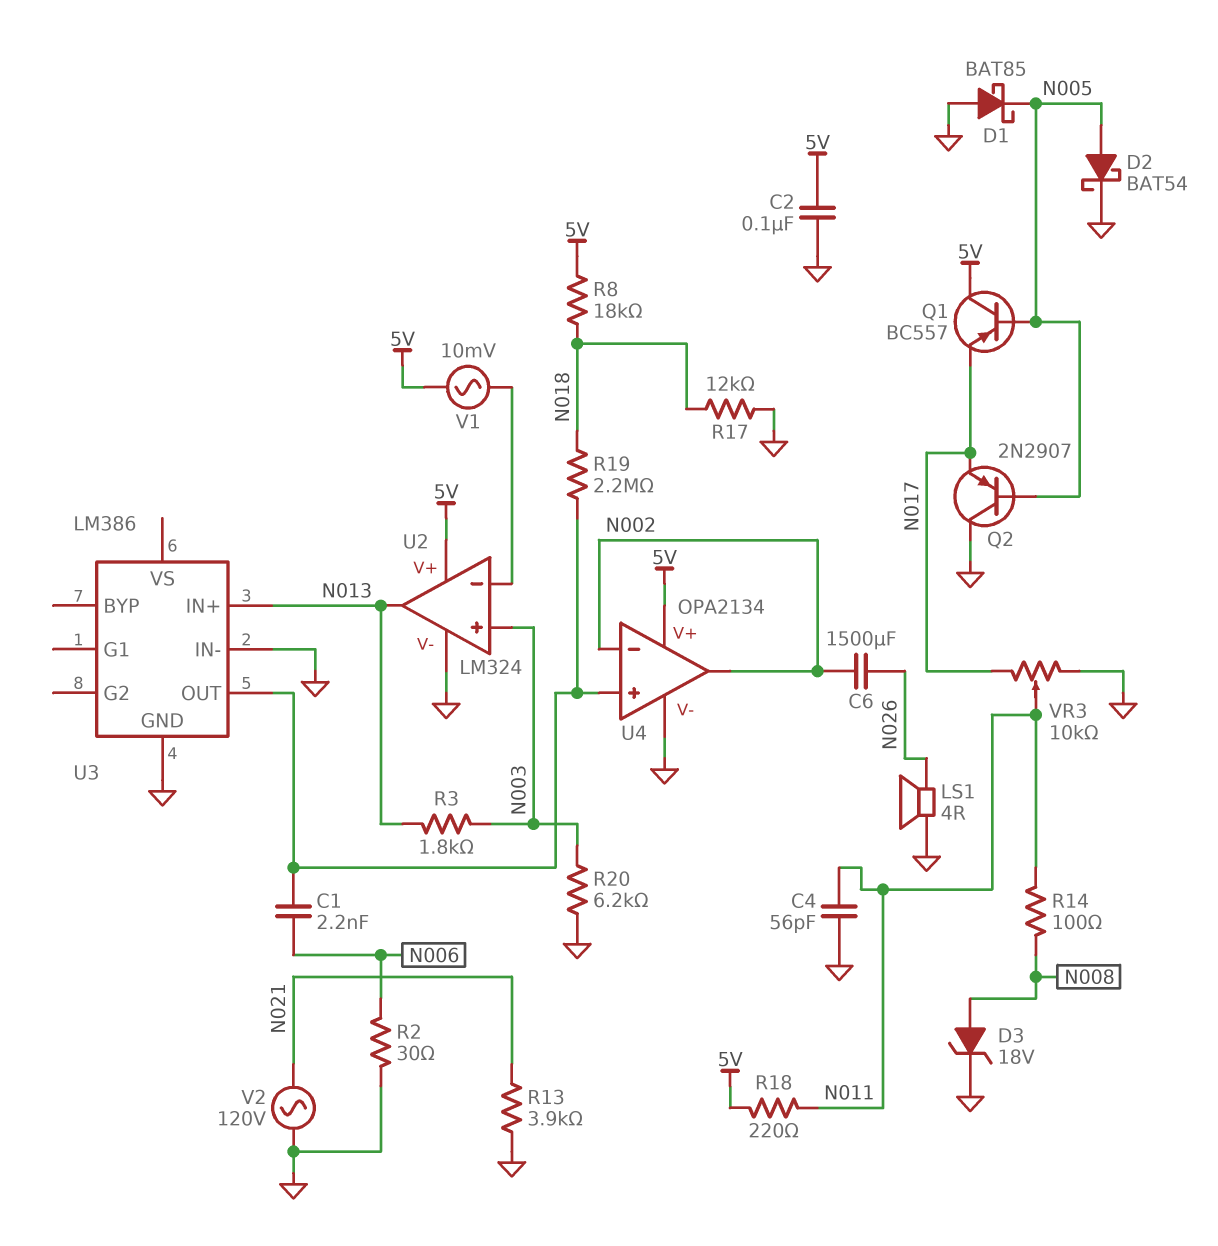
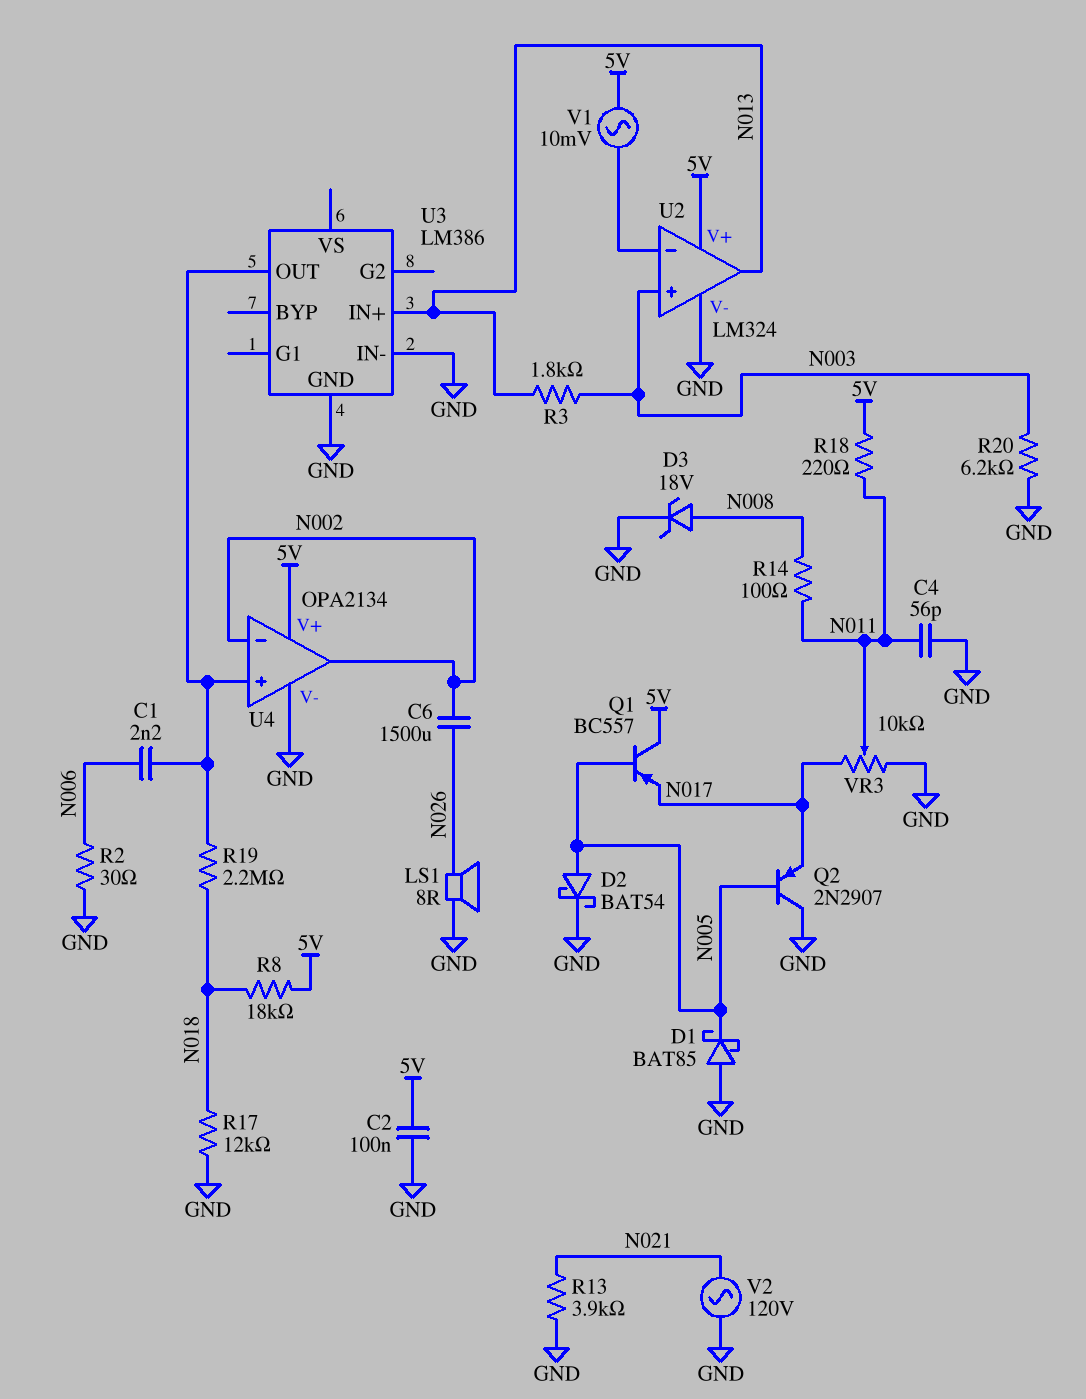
LS1: speaker 4R (GND, N026) -> speaker 8R (GND, N026)

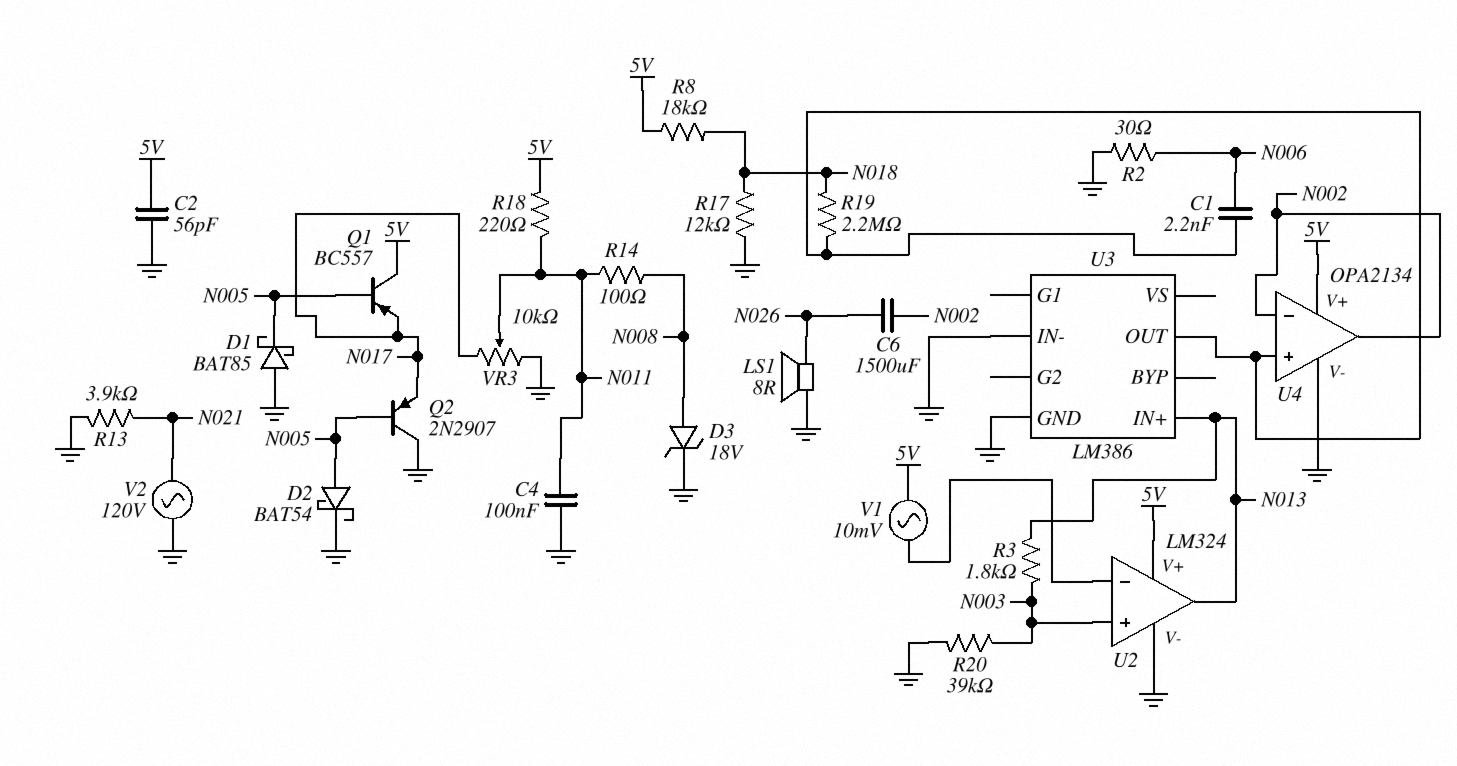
C2: 100nF (5V, GND) -> 56pF (5V, GND)
C4: 56pF (GND, N011) -> 100nF (GND, N011)
R20: 6.2k (GND, N003) -> 39k (GND, N003)

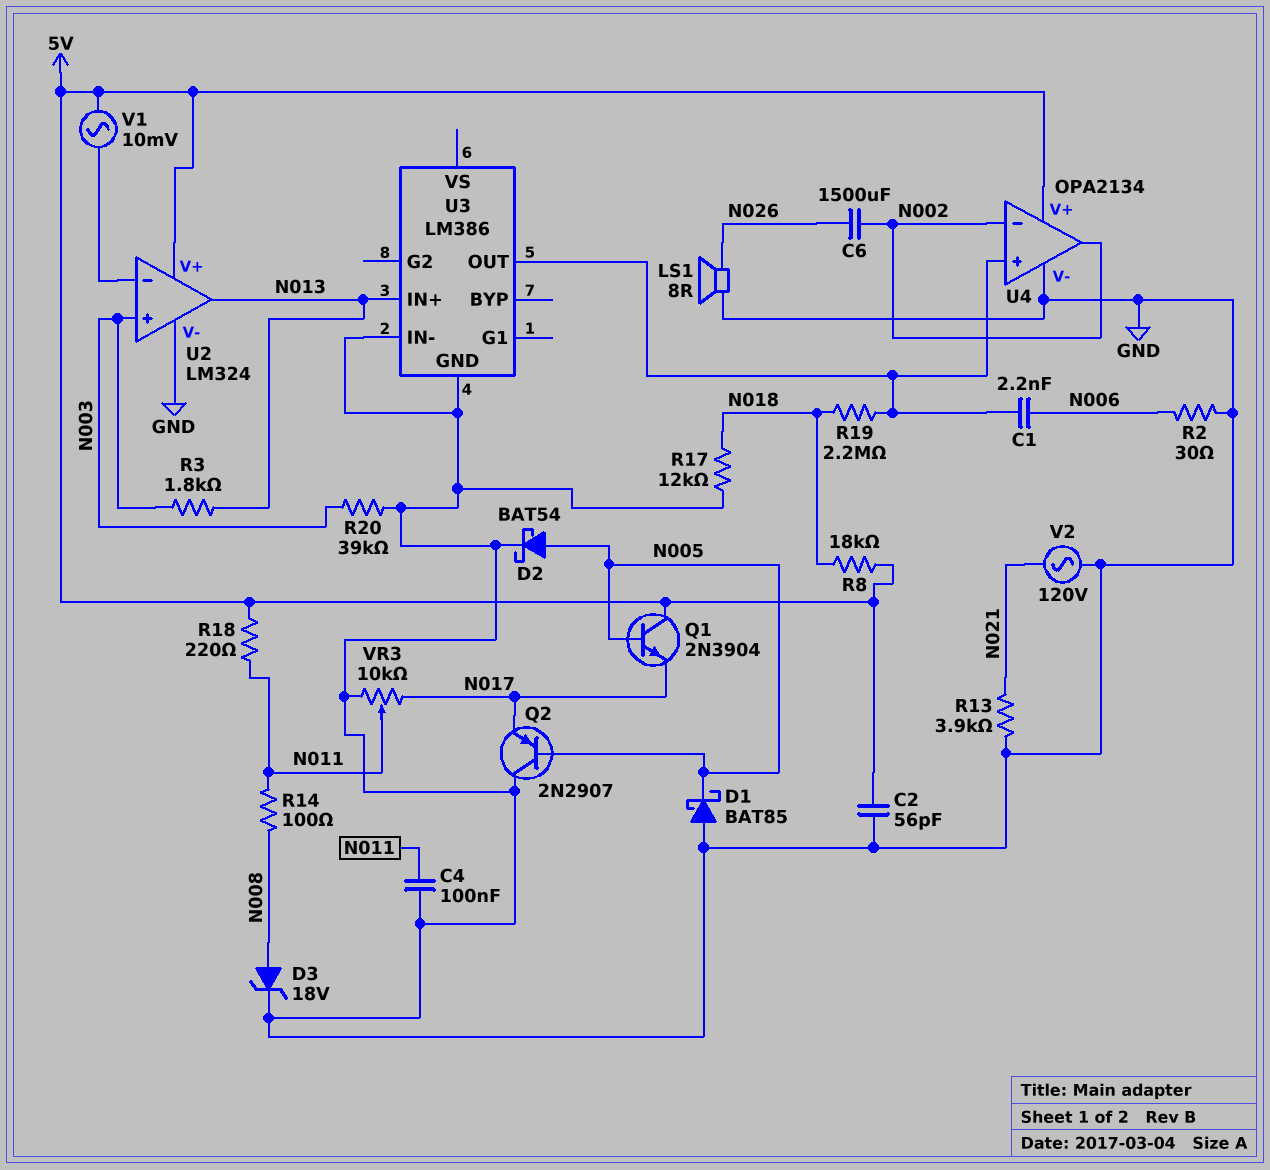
Q1: PNP BC557 (B N005, C 5V, E N017) -> NPN 2N3904 (B N005, C 5V, E N017)

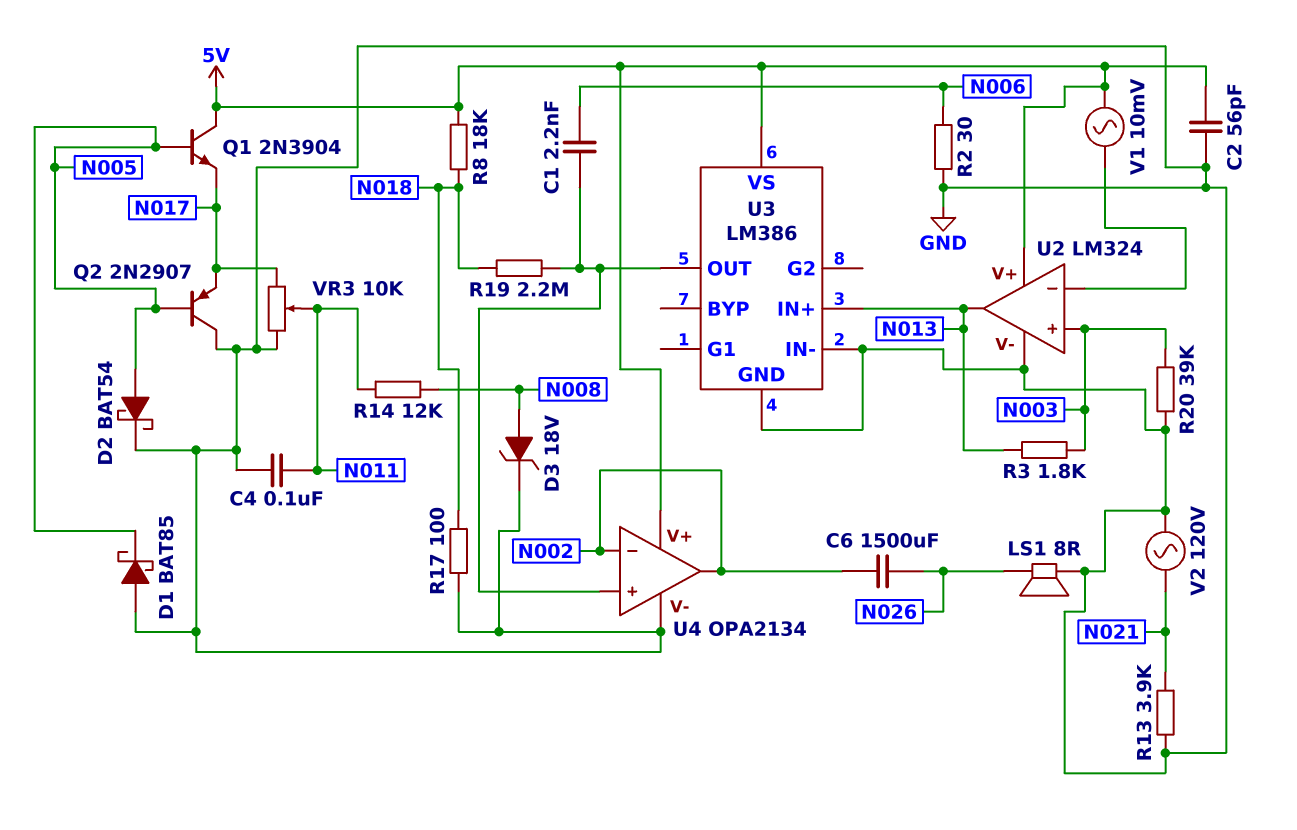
R14: 100 (N008, N011) -> 12k (N008, N011)
R17: 12k (GND, N018) -> 100 (GND, N018)
R18: 220 (5V, N011) -> none
U3 pin VS: none -> 5V

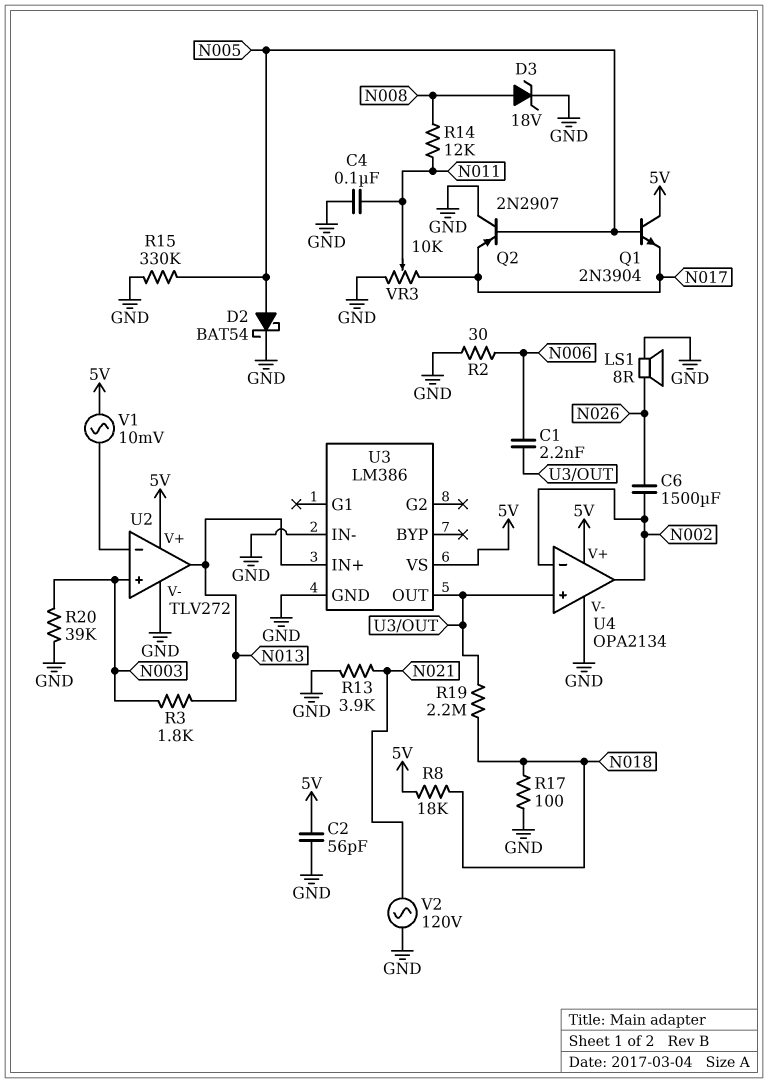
D1: schottky BAT85 (A GND, K N005) -> none
R15: none -> 330k (GND, N005)
U2: LM324 -> TLV272

